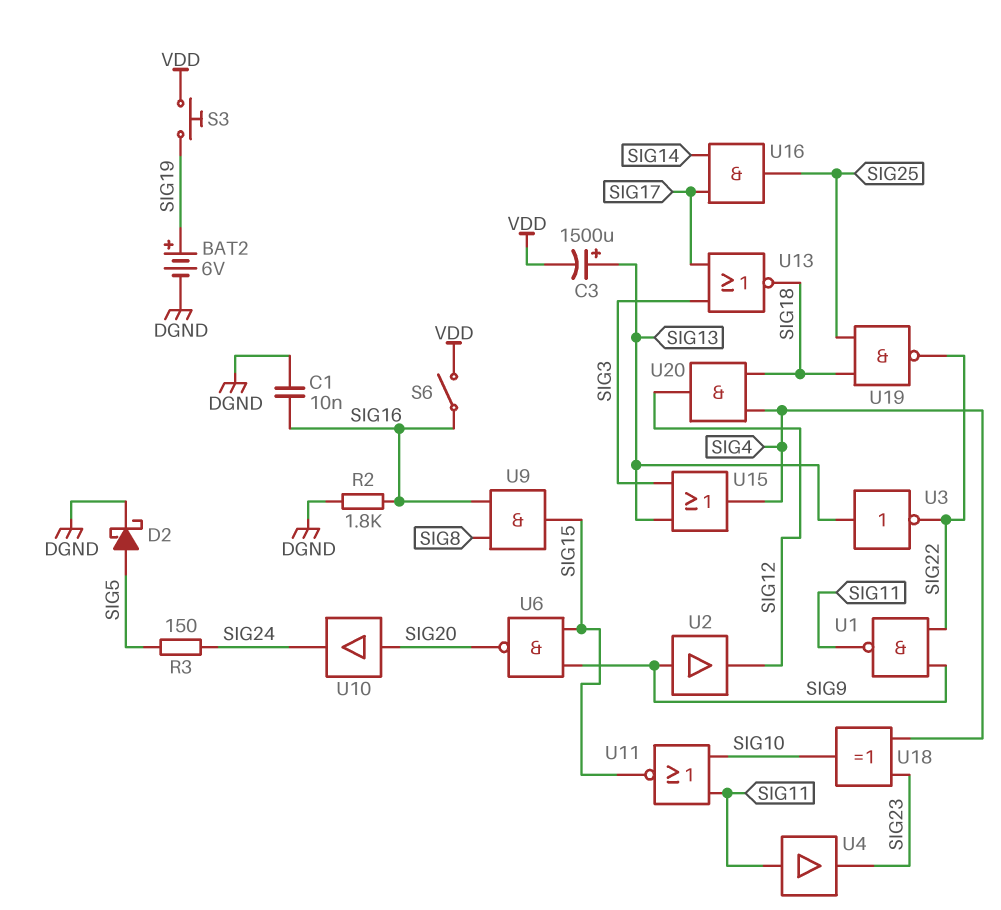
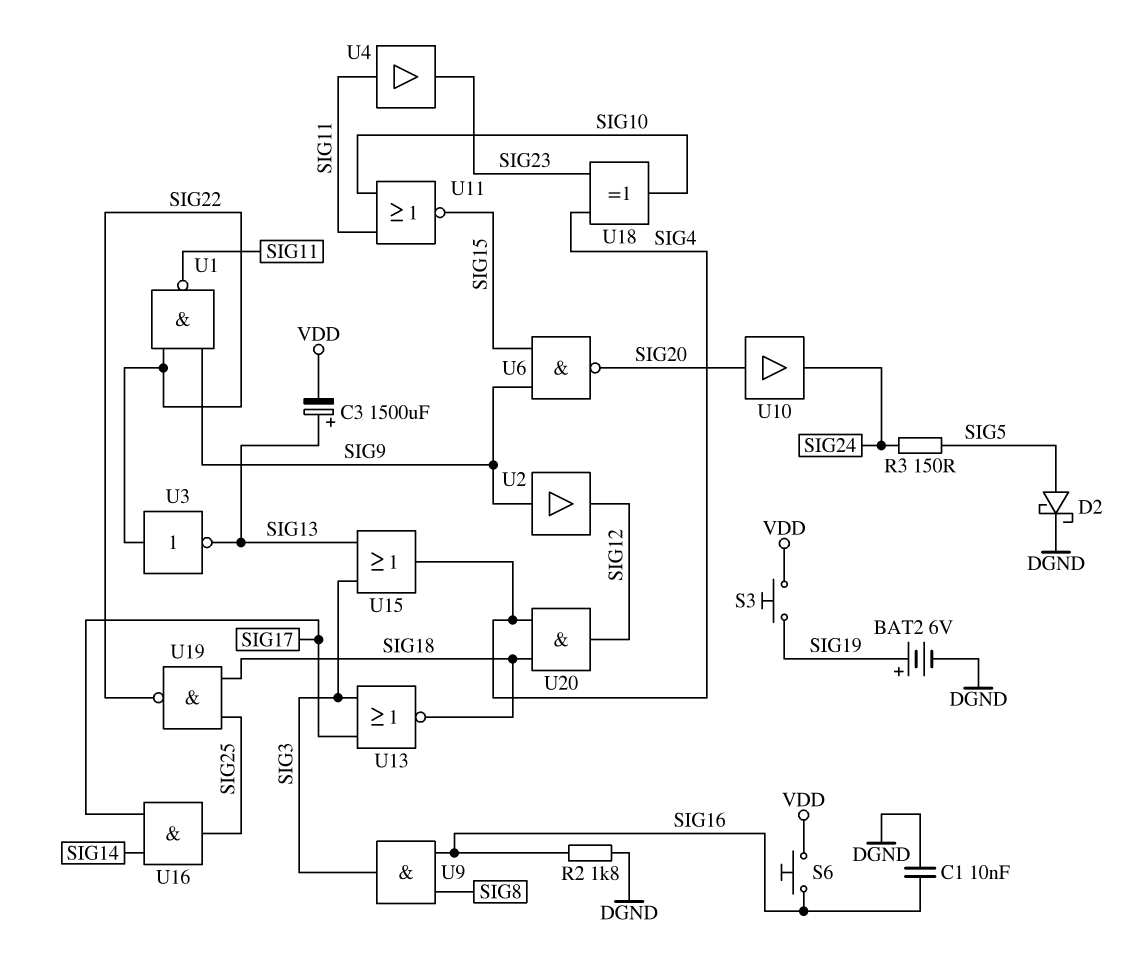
S6: switch (SIG16, VDD) -> button (SIG16, VDD)
U3: NOT (in SIG13, out SIG22) -> NOT (in SIG22, out SIG13)
U9: AND (in SIG8, in SIG16, out SIG15) -> AND (in SIG8, in SIG16, out SIG3)

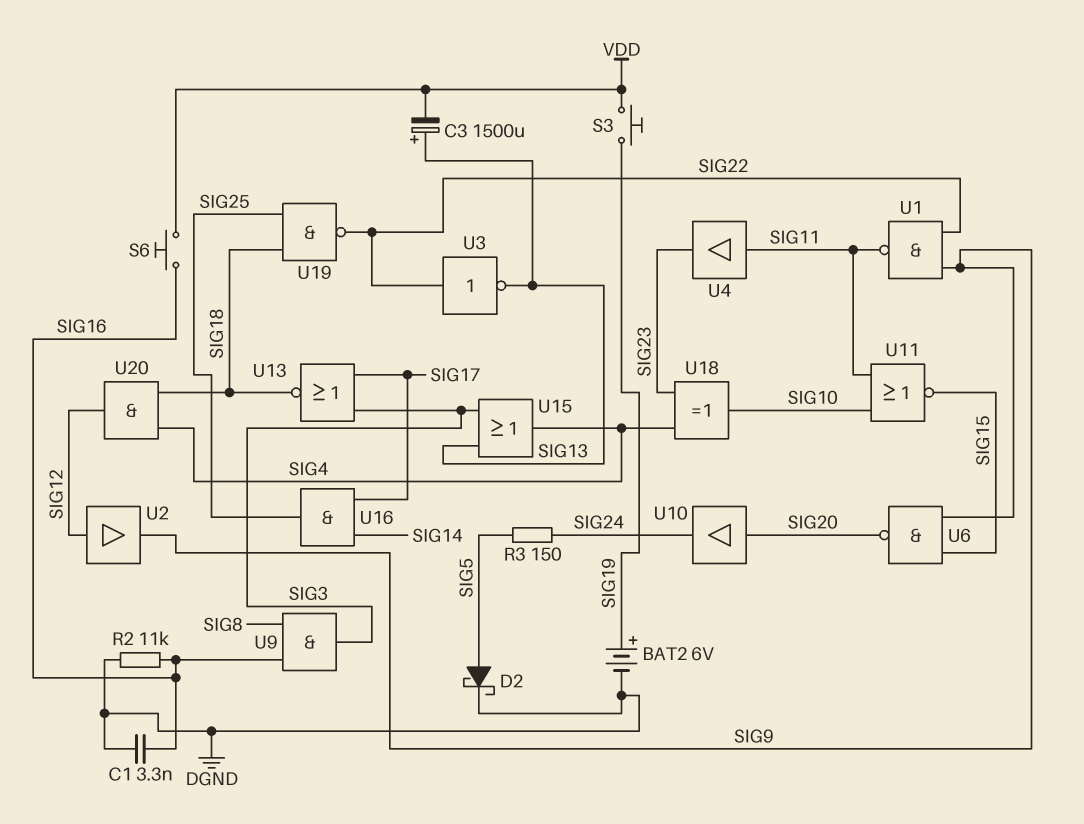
C1: 10nF (DGND, SIG16) -> 3.3nF (DGND, SIG16)
R2: 1.8k (DGND, SIG16) -> 11k (DGND, SIG16)
U2: buffer (in SIG9, out SIG12) -> buffer (in SIG12, out SIG9)

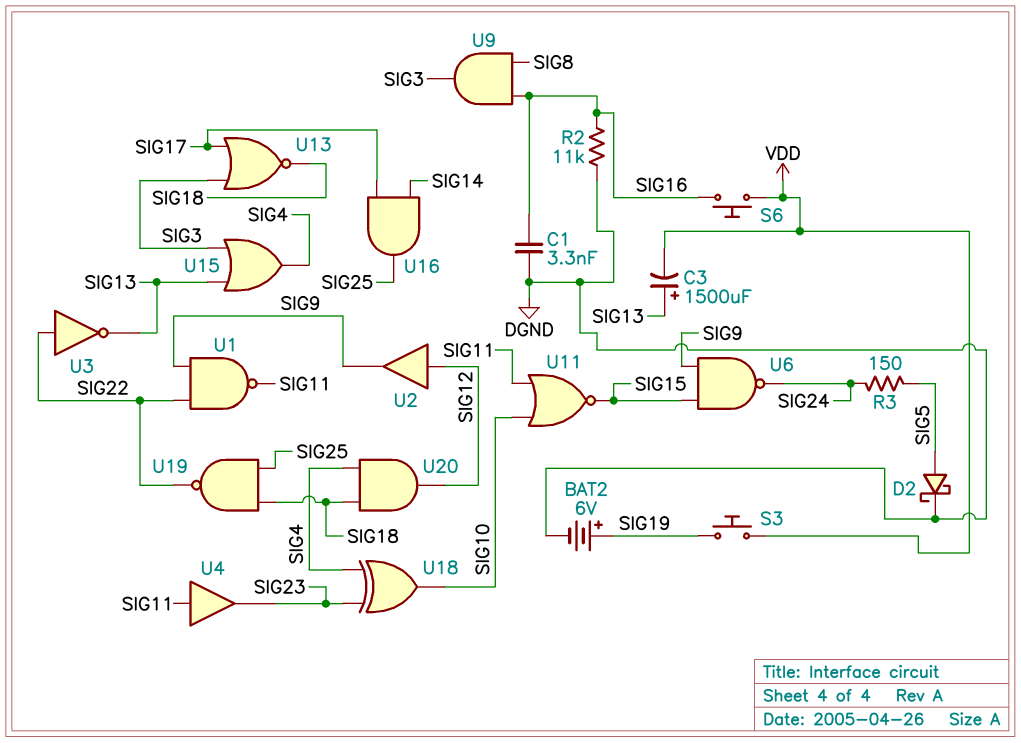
U6: NAND (in SIG9, in SIG15, out SIG20) -> NAND (in SIG9, in SIG15, out SIG24)
U10: buffer (in SIG20, out SIG24) -> none

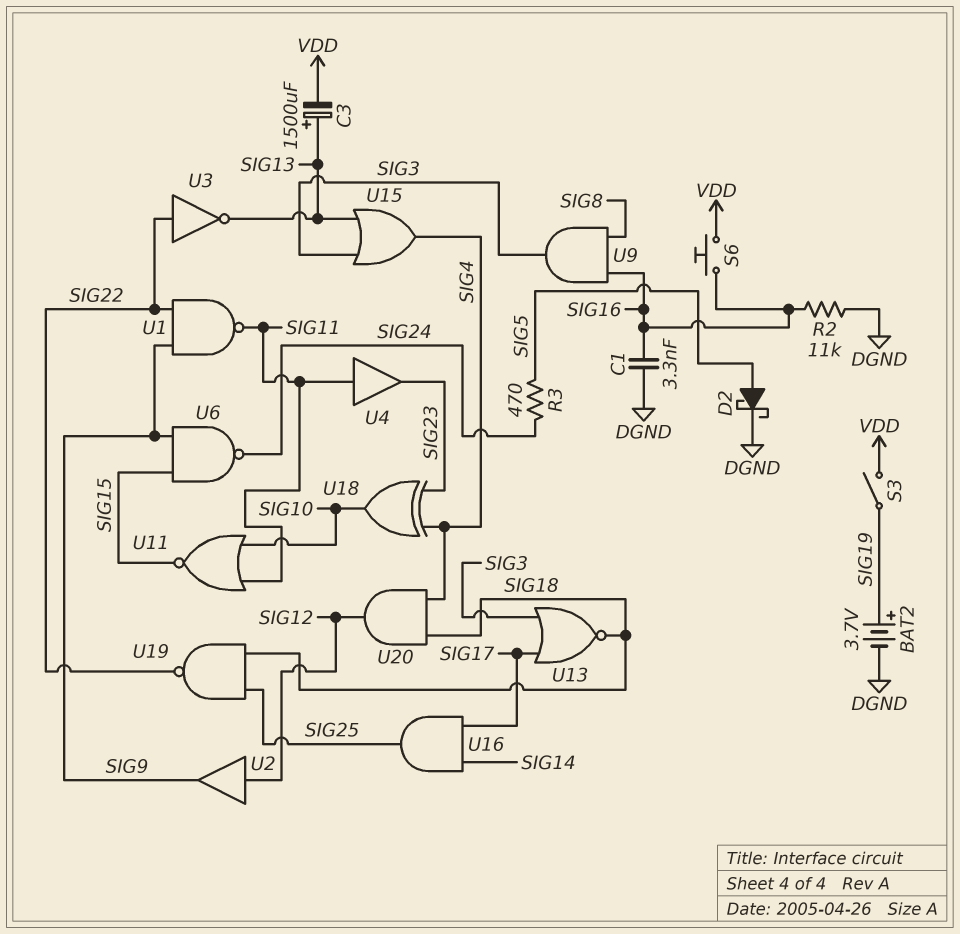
BAT2: 6V (plus SIG19, minus DGND) -> 3.7V (plus SIG19, minus DGND)
R3: 150 (SIG5, SIG24) -> 470 (SIG5, SIG24)
S3: button (SIG19, VDD) -> switch (SIG19, VDD)

